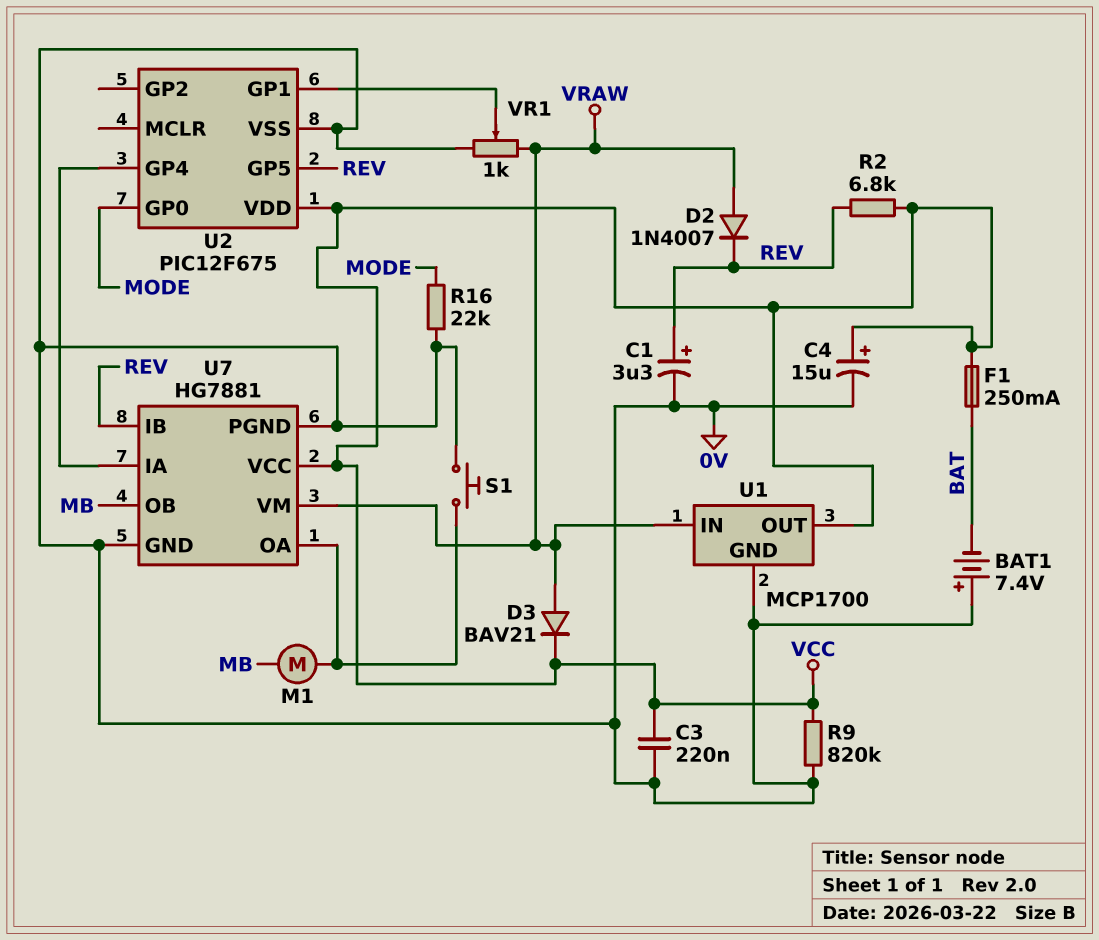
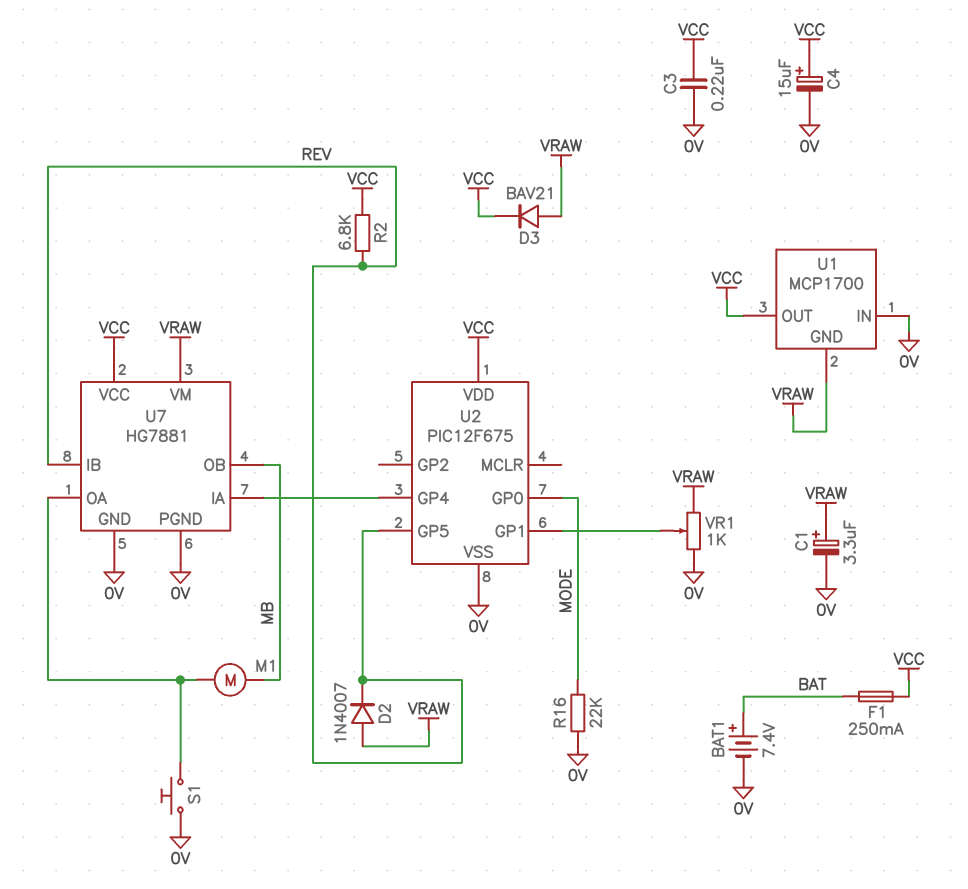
BAT1: 7.4V (plus 0V, minus BAT) -> 7.4V (plus BAT, minus 0V)
C1: 3.3uF (plus REV, minus 0V) -> 3.3uF (plus VRAW, minus 0V)
R9: 820k (0V, VCC) -> none
U1 pin GND: 0V -> VRAW
U1 pin IN: VRAW -> 0V

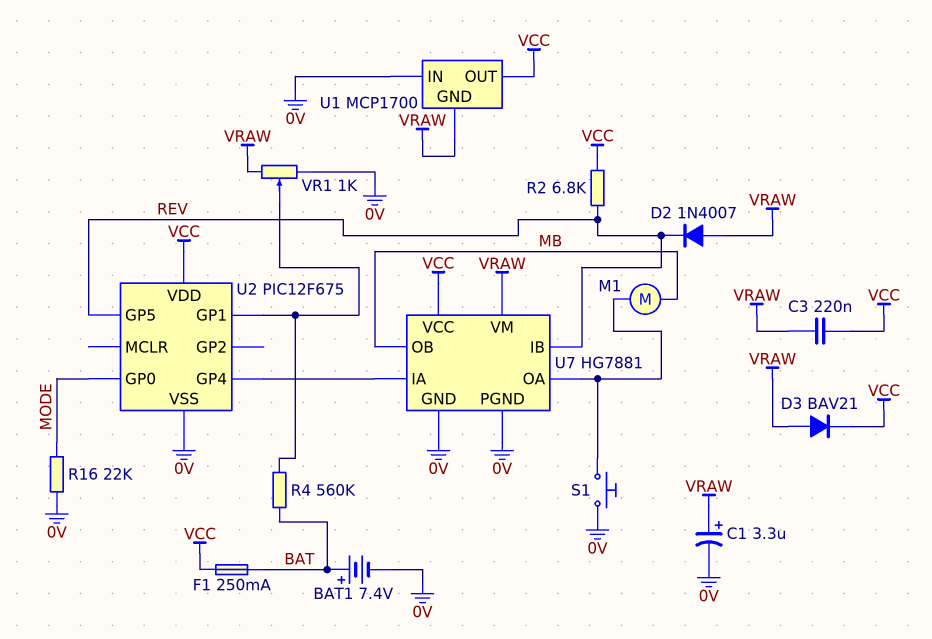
C3: 220nF (0V, VCC) -> 220nF (VCC, VRAW)
C4: 15uF (plus VCC, minus 0V) -> none
R4: none -> 560k (BAT, U2/GP1)

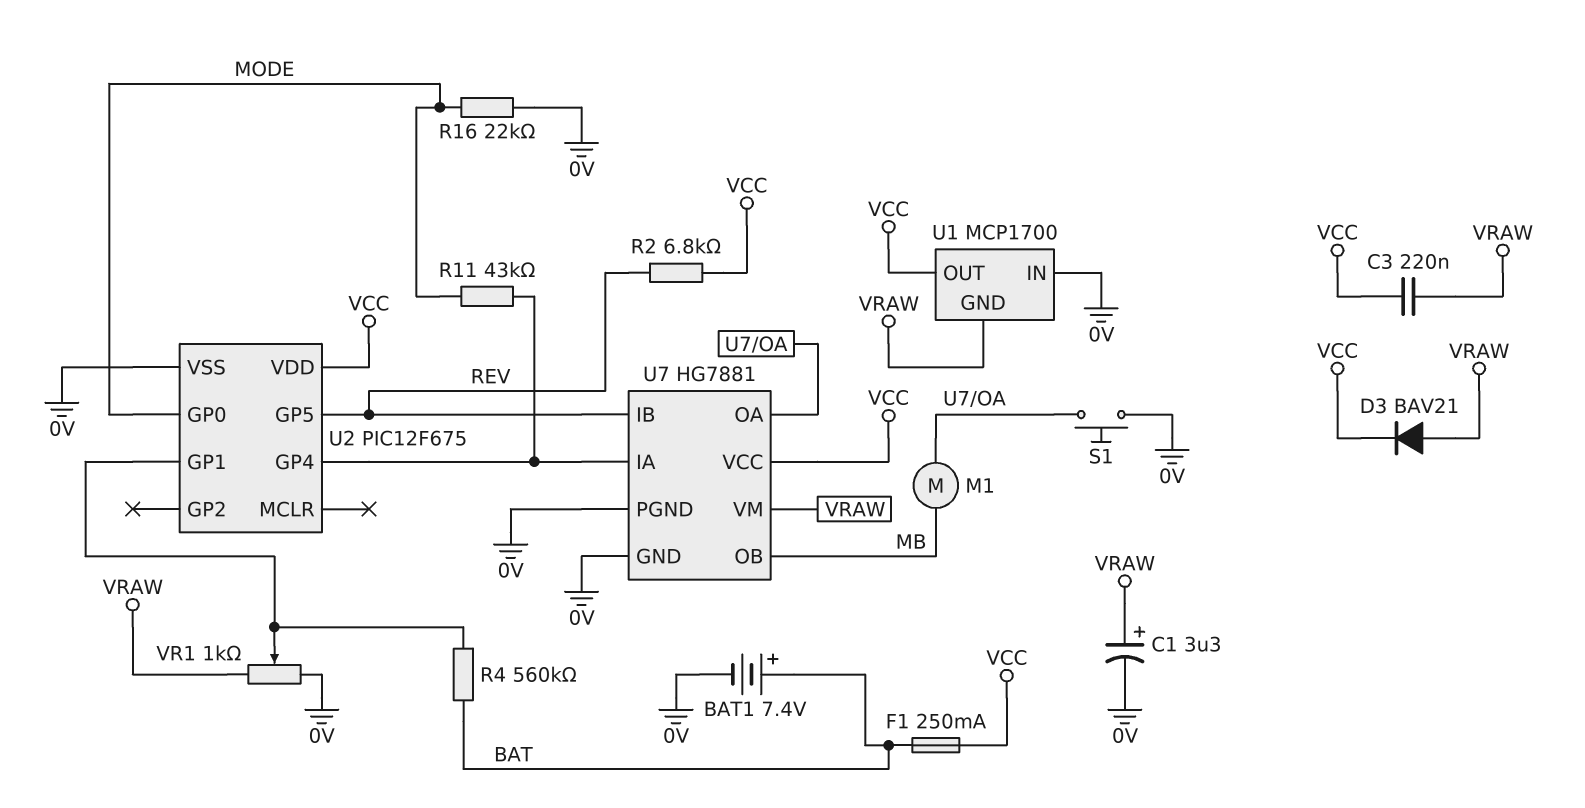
D2: diode 1N4007 (A VRAW, K REV) -> none
R11: none -> 43k (MODE, U2/GP4)

